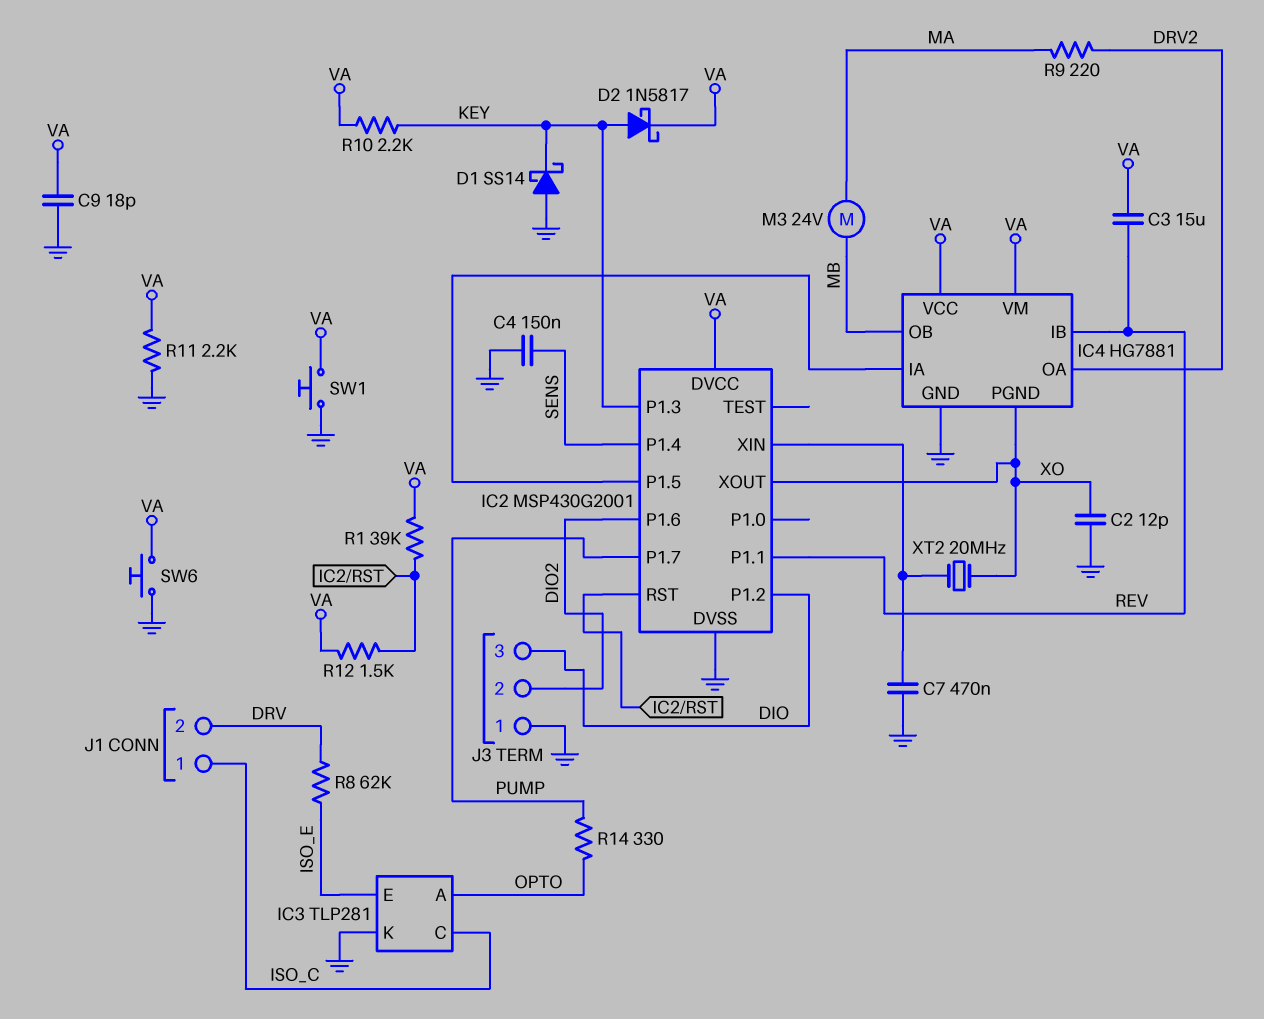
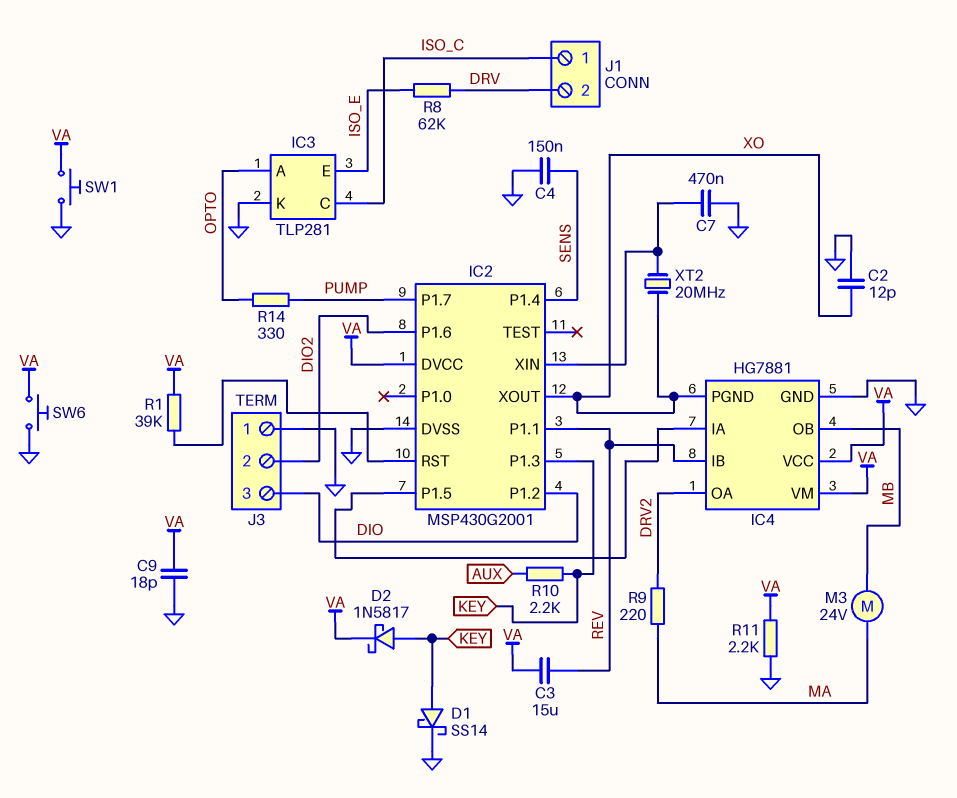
D1: schottky SS14 (A GND, K KEY) -> schottky SS14 (A KEY, K GND)
R10: 2.2k (KEY, VA) -> 2.2k (AUX, KEY)
R12: 1.5k (IC2/RST, VA) -> none

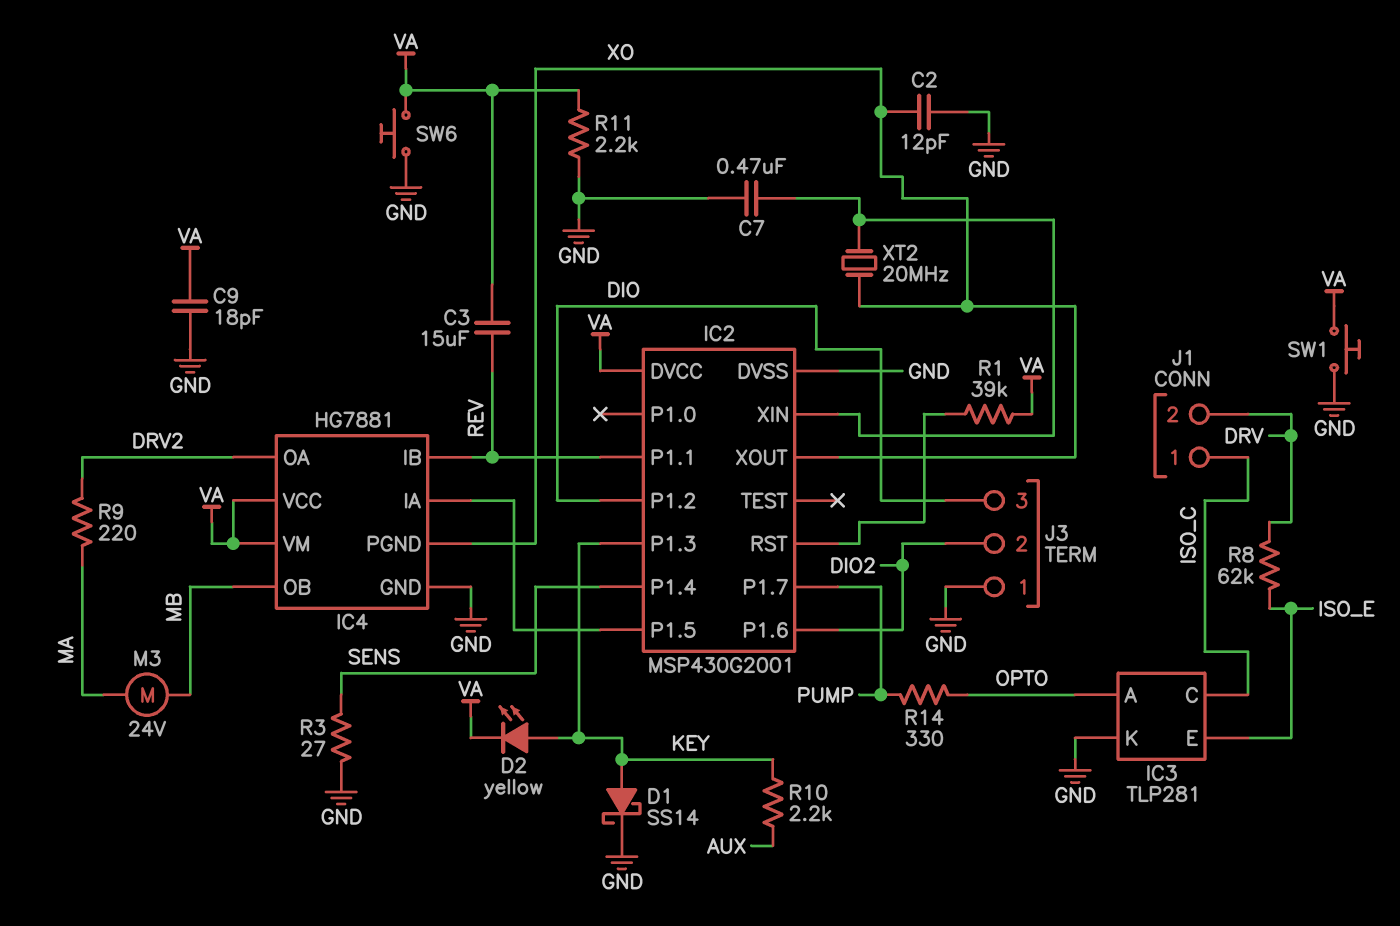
C4: 150nF (GND, SENS) -> none
D2: schottky 1N5817 (A KEY, K VA) -> LED yellow (A KEY, K VA)
R3: none -> 27 (GND, SENS)

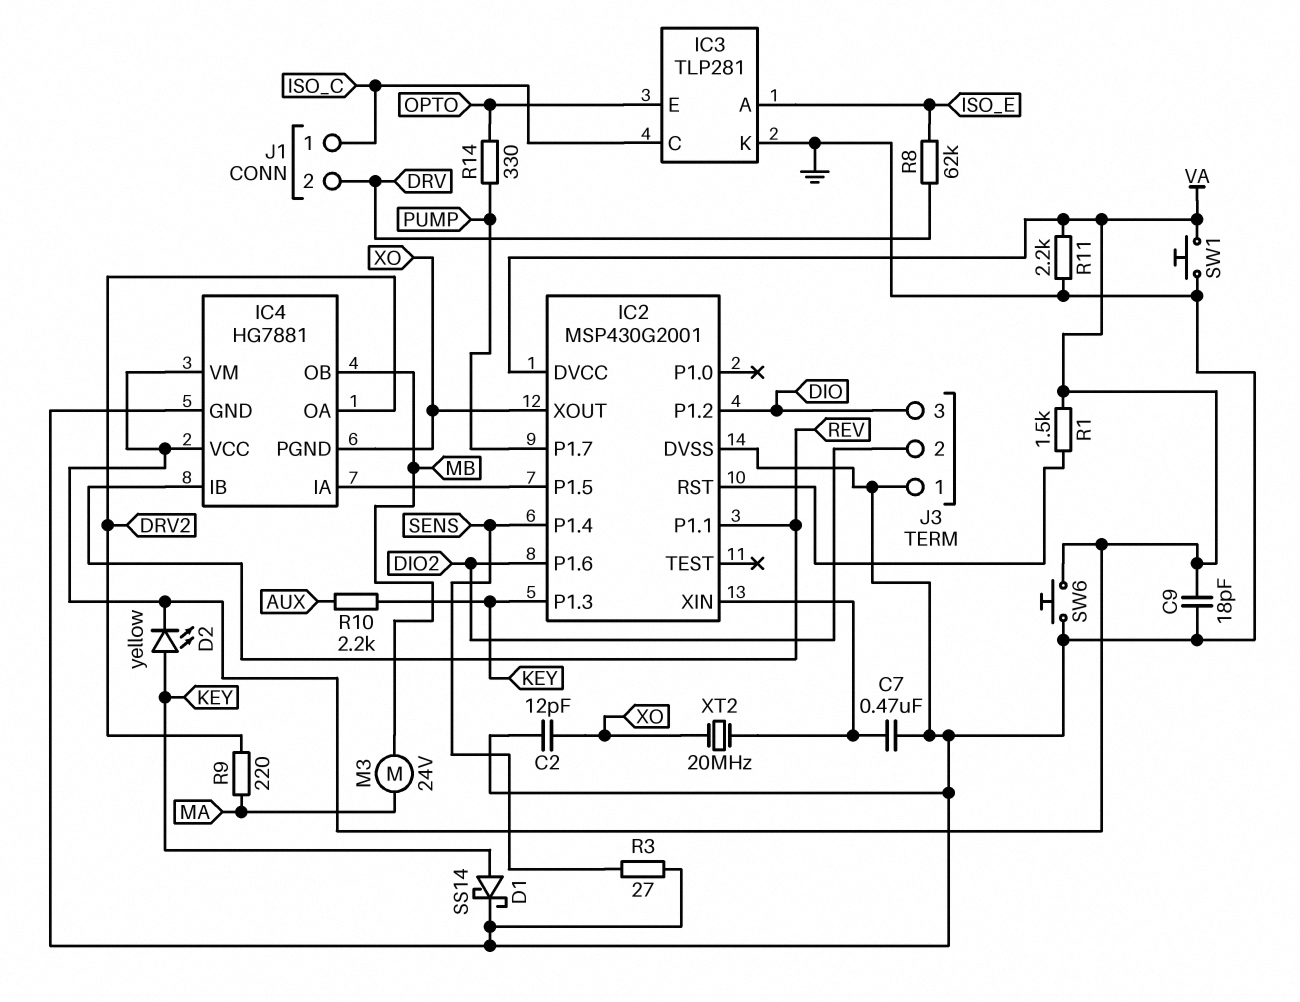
C3: 15uF (REV, VA) -> none
IC3 pin A: OPTO -> ISO_E
IC3 pin E: ISO_E -> OPTO
R1: 39k (IC2/RST, VA) -> 1.5k (IC2/RST, VA)

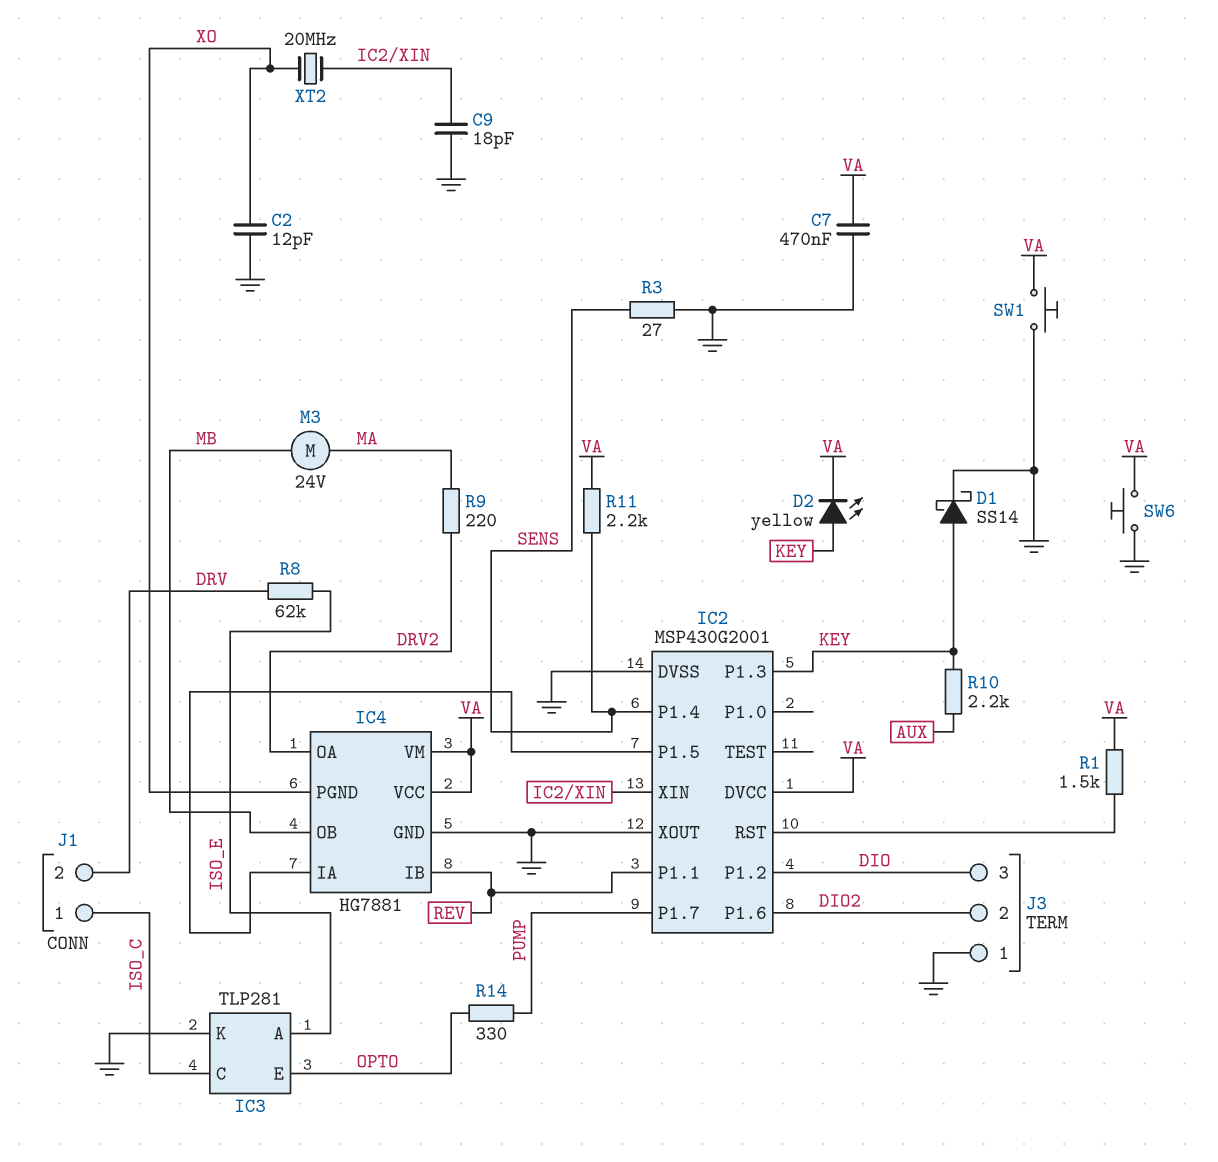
C7: 470nF (GND, IC2/XIN) -> 470nF (GND, VA)
C9: 18pF (GND, VA) -> 18pF (GND, IC2/XIN)
IC2 pin XOUT: XO -> GND
R11: 2.2k (GND, VA) -> 2.2k (SENS, VA)

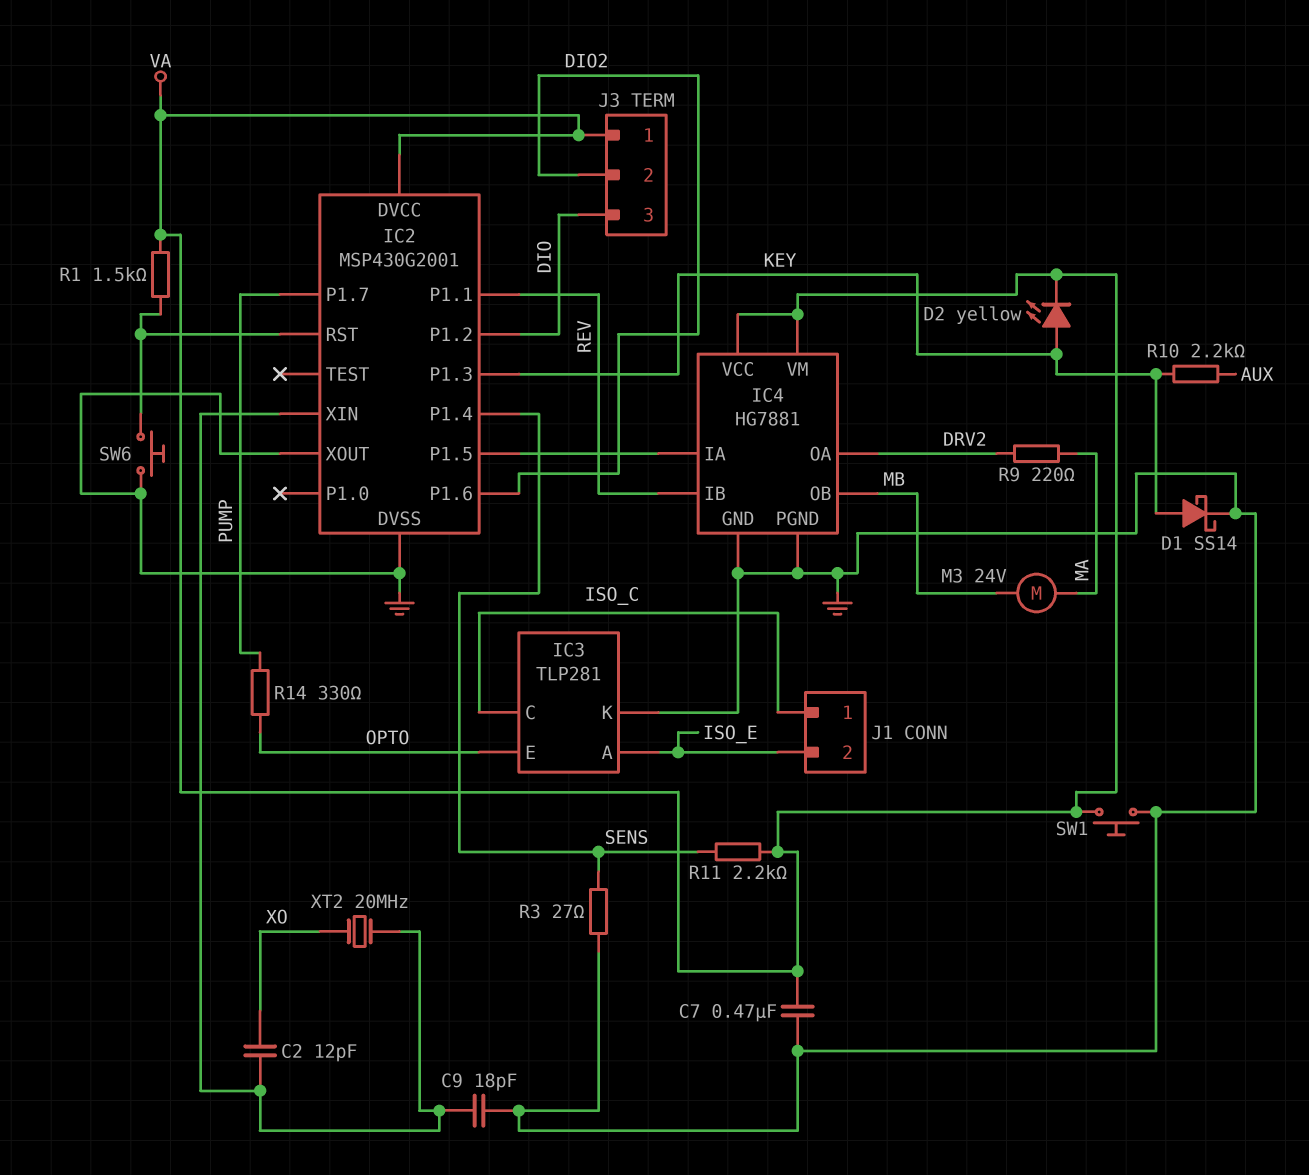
C2: 12pF (GND, XO) -> 12pF (IC2/XIN, XO)
IC4 pin PGND: XO -> GND
J1 pin 2: DRV -> ISO_E
J3 pin 1: GND -> VA
R8: 62k (DRV, ISO_E) -> none
SW6: button (GND, VA) -> button (GND, IC2/RST)

